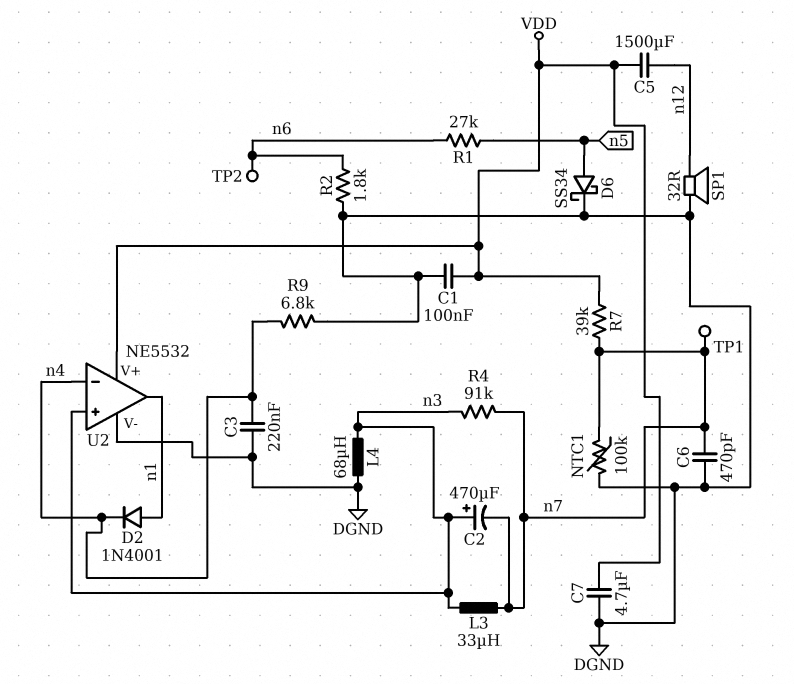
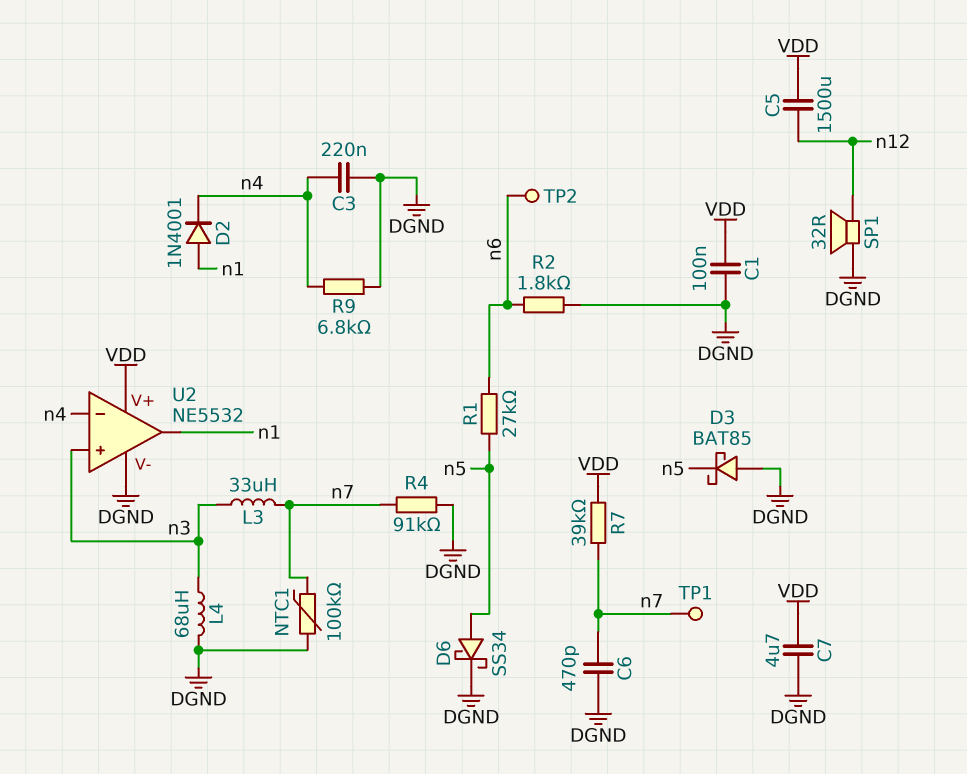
C2: 470uF (plus n3, minus n7) -> none
D3: none -> schottky BAT85 (A DGND, K n5)
R4: 91k (n3, n7) -> 91k (DGND, n7)

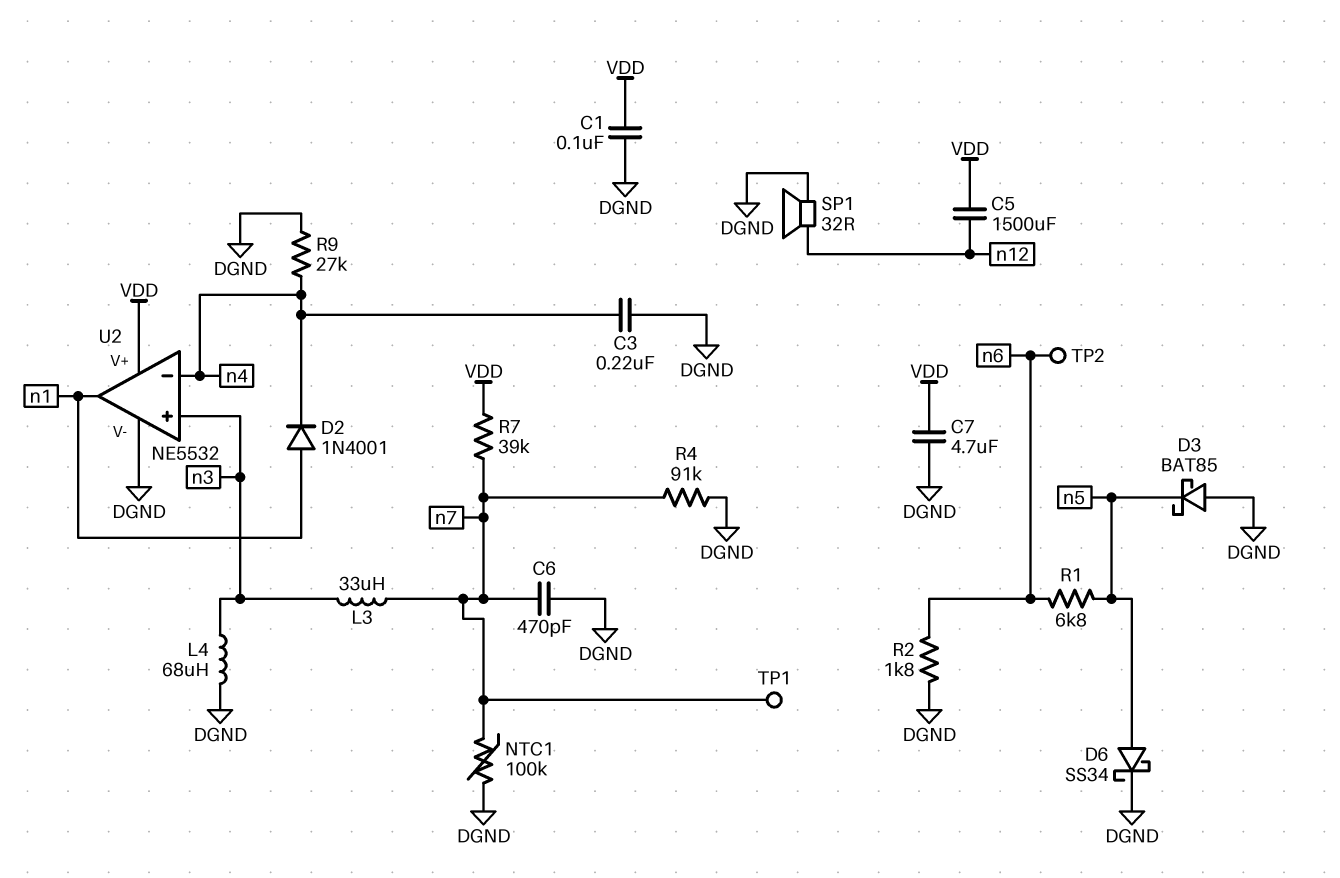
R1: 27k (n5, n6) -> 6.8k (n5, n6)
R9: 6.8k (DGND, n4) -> 27k (DGND, n4)

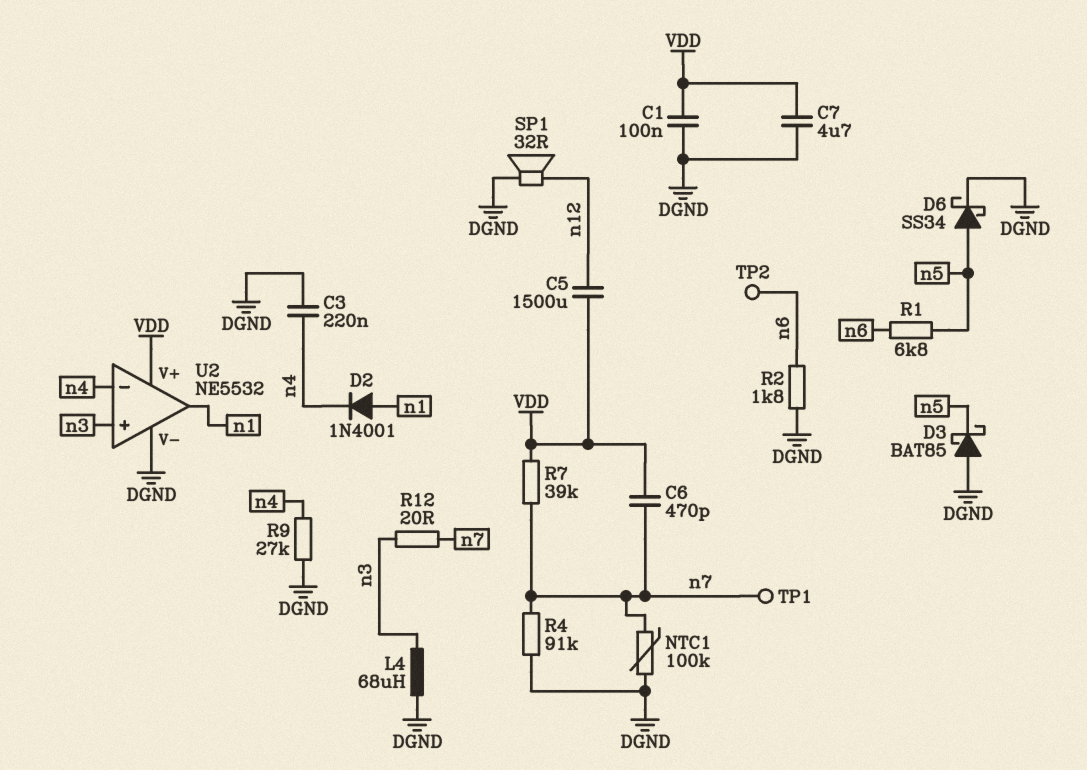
C6: 470pF (DGND, n7) -> 470pF (VDD, n7)
L3: 33uH (n3, n7) -> none
R12: none -> 20 (n3, n7)

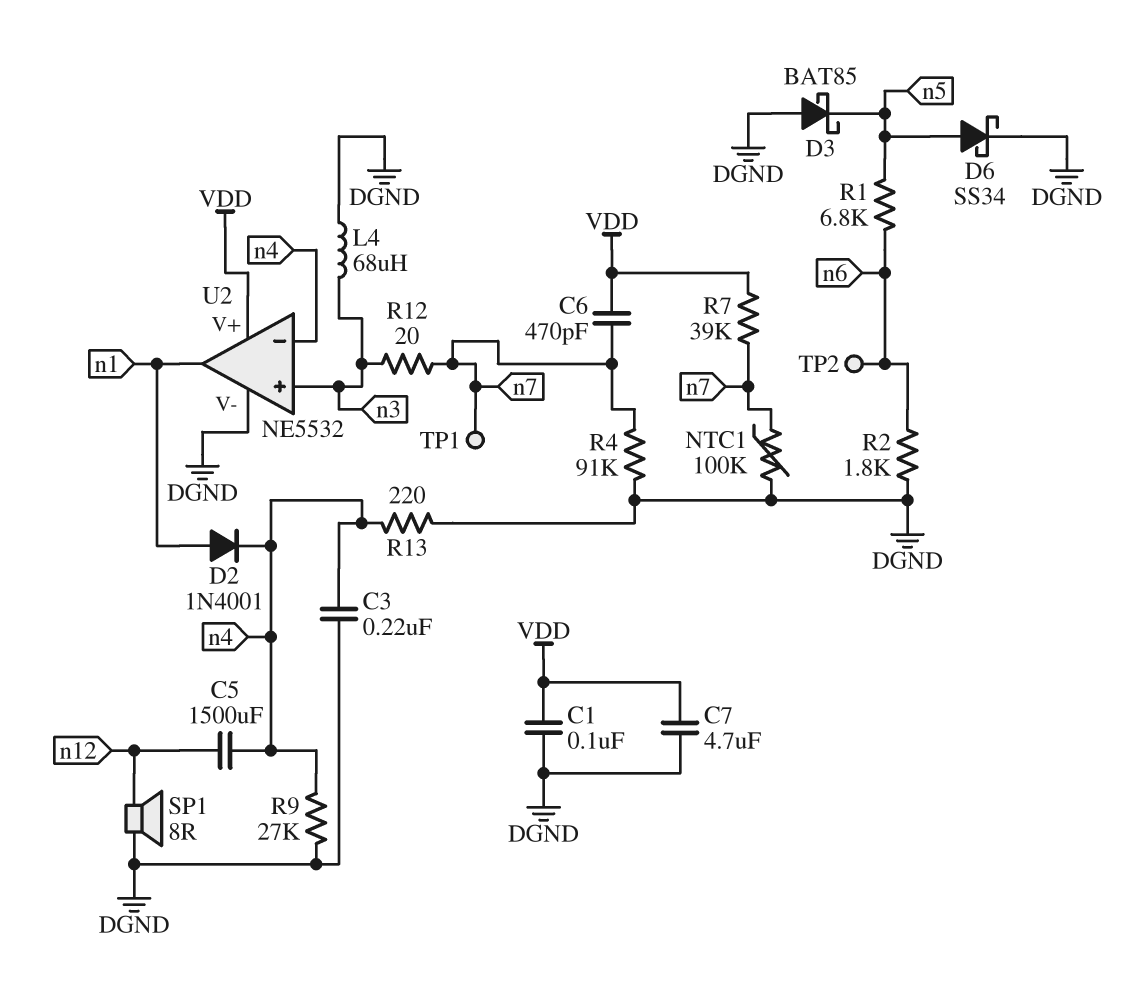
C5: 1500uF (VDD, n12) -> 1500uF (n4, n12)
R13: none -> 220 (DGND, n4)
SP1: speaker 32R (DGND, n12) -> speaker 8R (DGND, n12)

